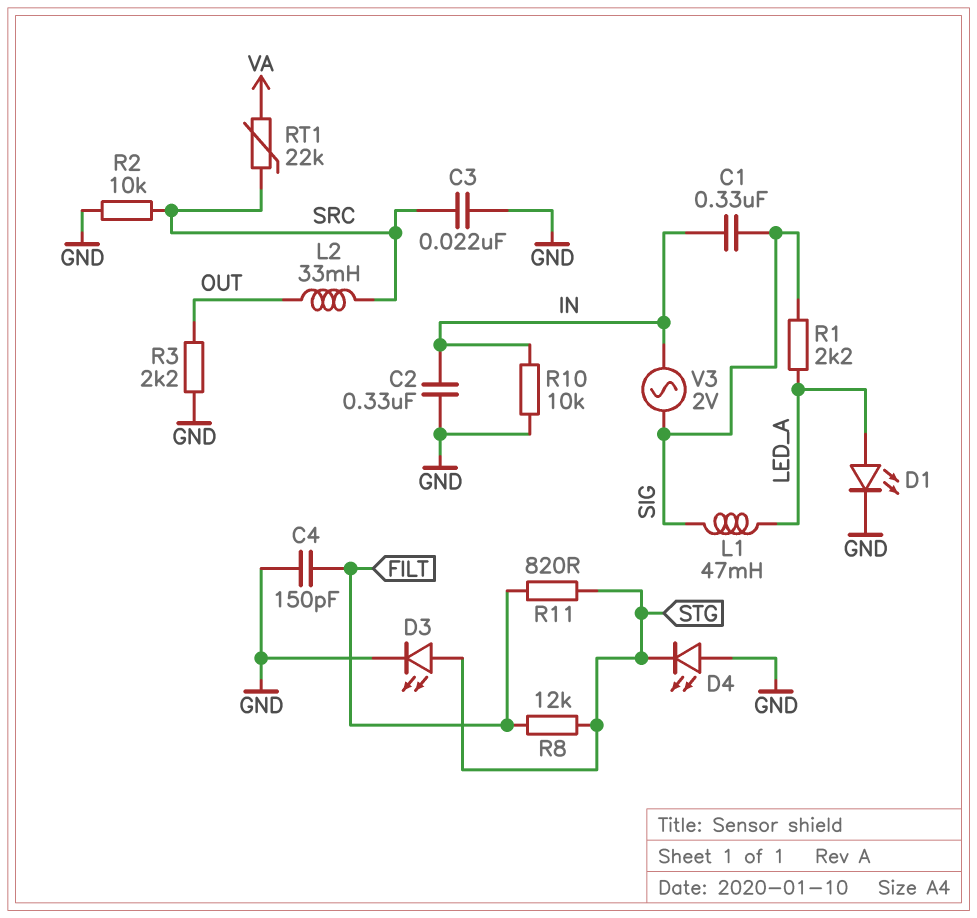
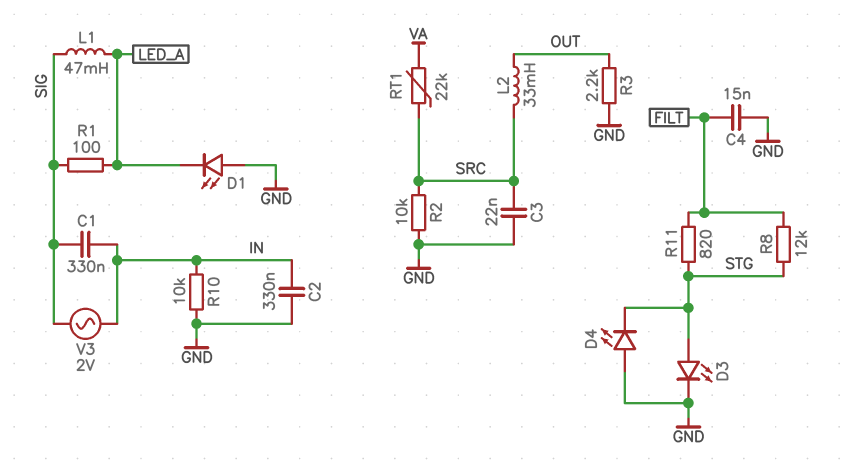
C4: 150pF (FILT, GND) -> 15nF (FILT, GND)
D1: LED (A LED_A, K GND) -> LED (A GND, K LED_A)
R1: 2.2k (LED_A, SIG) -> 100 (LED_A, SIG)

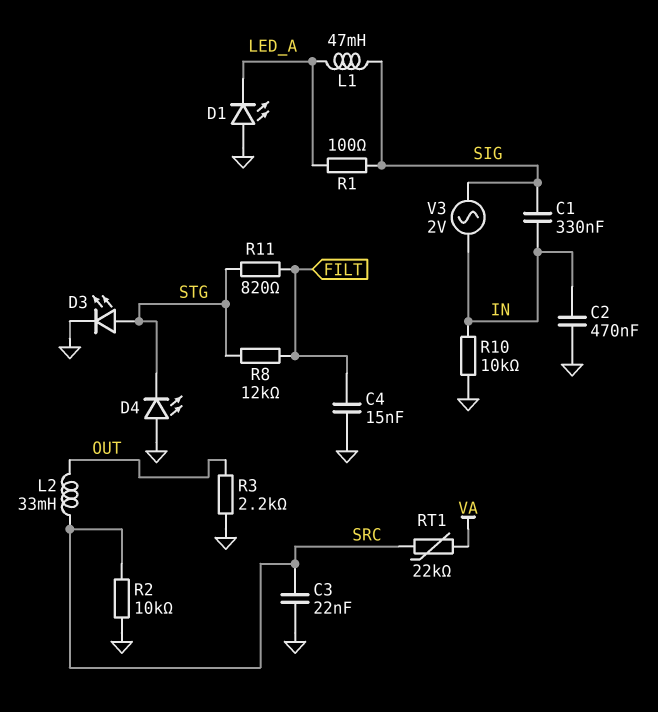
C2: 330nF (GND, IN) -> 470nF (GND, IN)

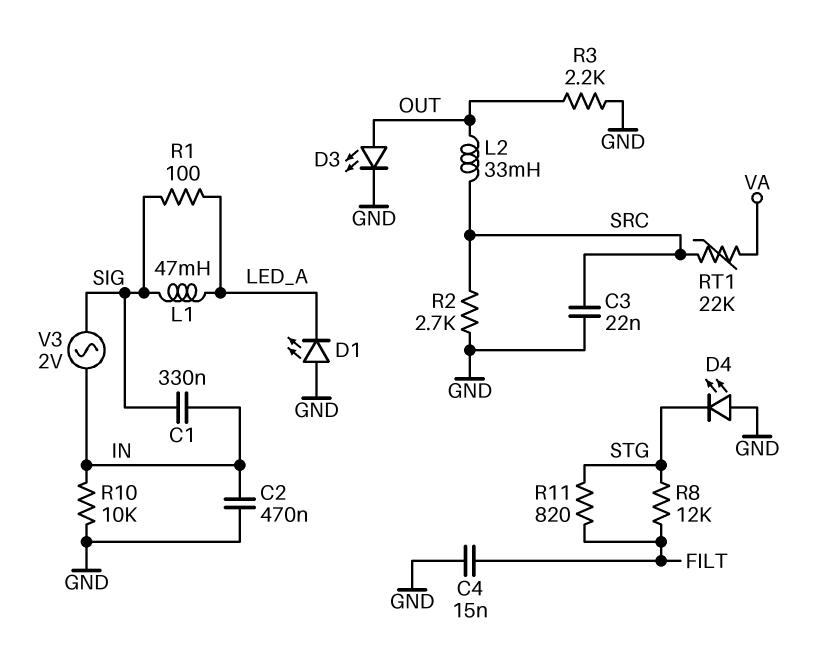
D3: LED (A STG, K GND) -> LED (A OUT, K GND)
R2: 10k (GND, SRC) -> 2.7k (GND, SRC)

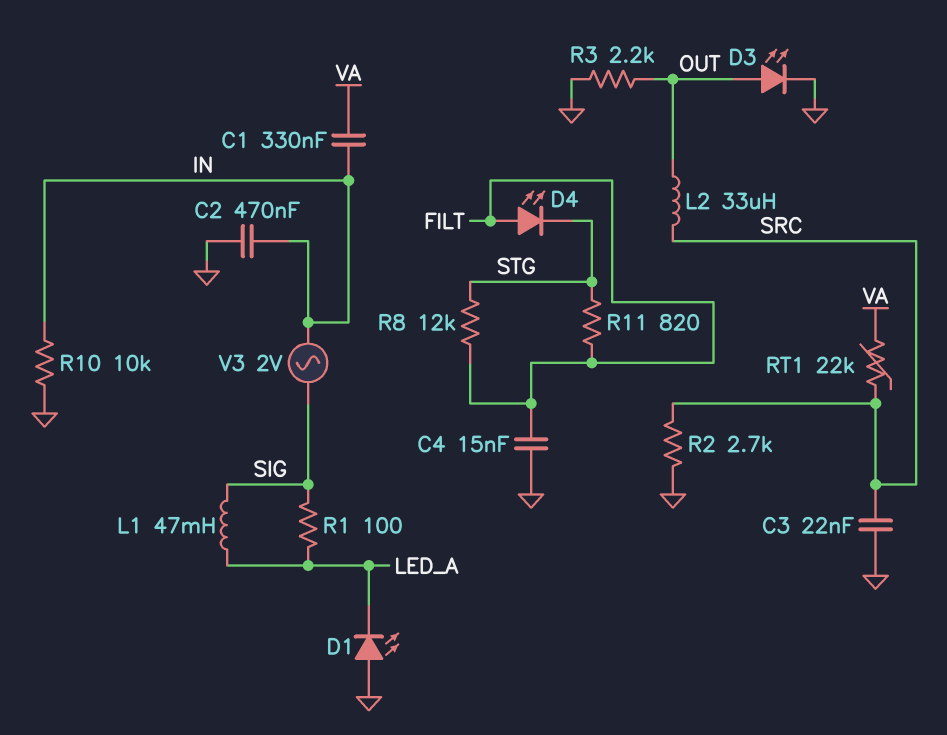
C1: 330nF (IN, SIG) -> 330nF (IN, VA)
D4: LED (A GND, K STG) -> LED (A FILT, K STG)
L2: 33mH (OUT, SRC) -> 33uH (OUT, SRC)

